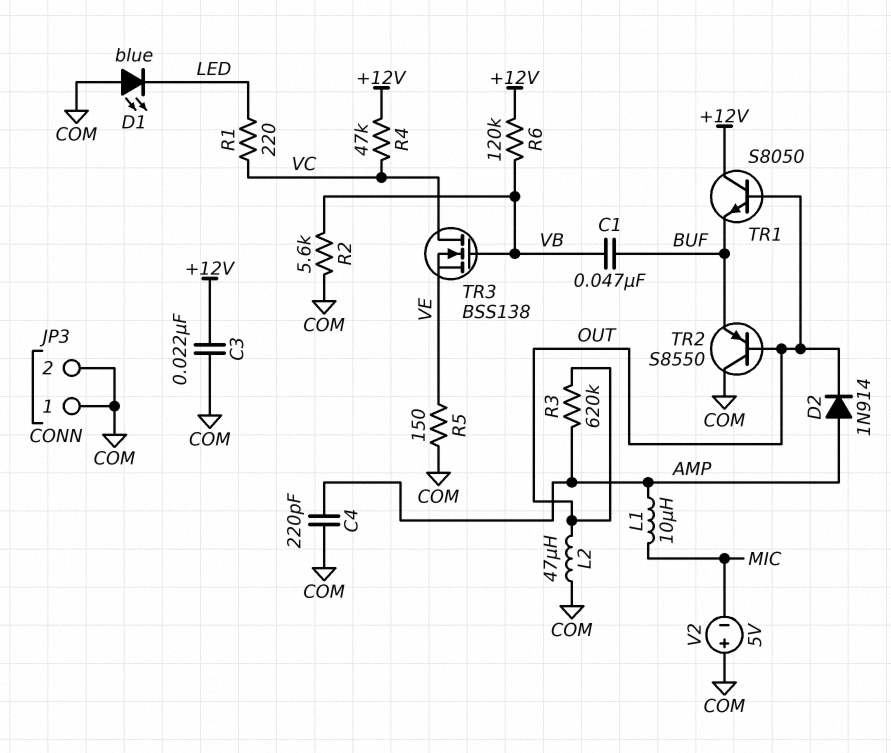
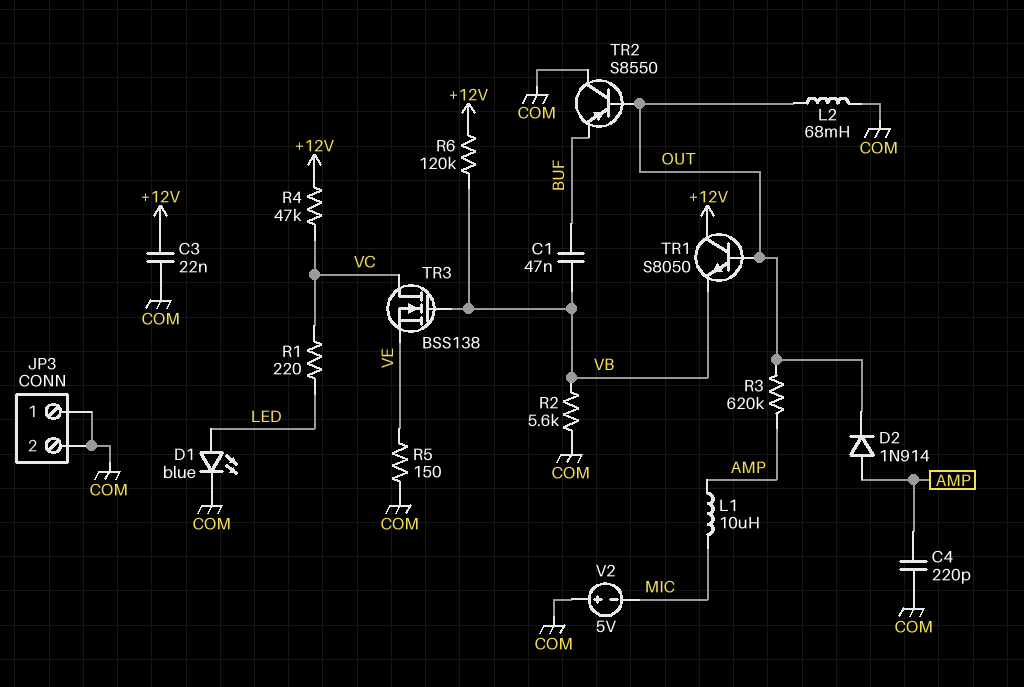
D1: LED blue (A COM, K LED) -> LED blue (A LED, K COM)
L2: 47uH (COM, OUT) -> 68mH (COM, OUT)
TR1: NPN S8050 (B OUT, C +12V, E BUF) -> NPN S8050 (B OUT, C +12V, E VB)

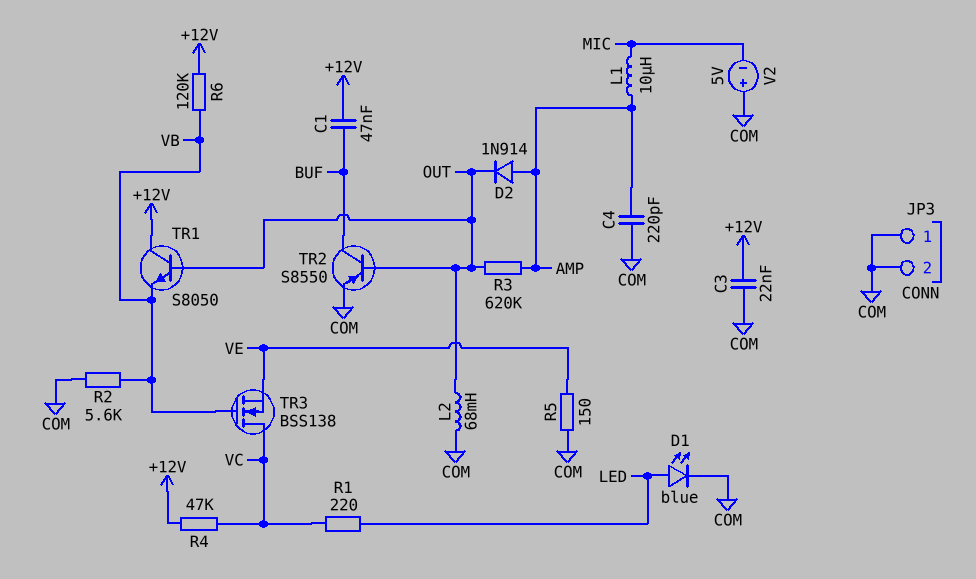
C1: 47nF (BUF, VB) -> 47nF (+12V, BUF)
TR2: PNP S8550 (B OUT, C COM, E BUF) -> PNP S8550 (B OUT, C BUF, E COM)

